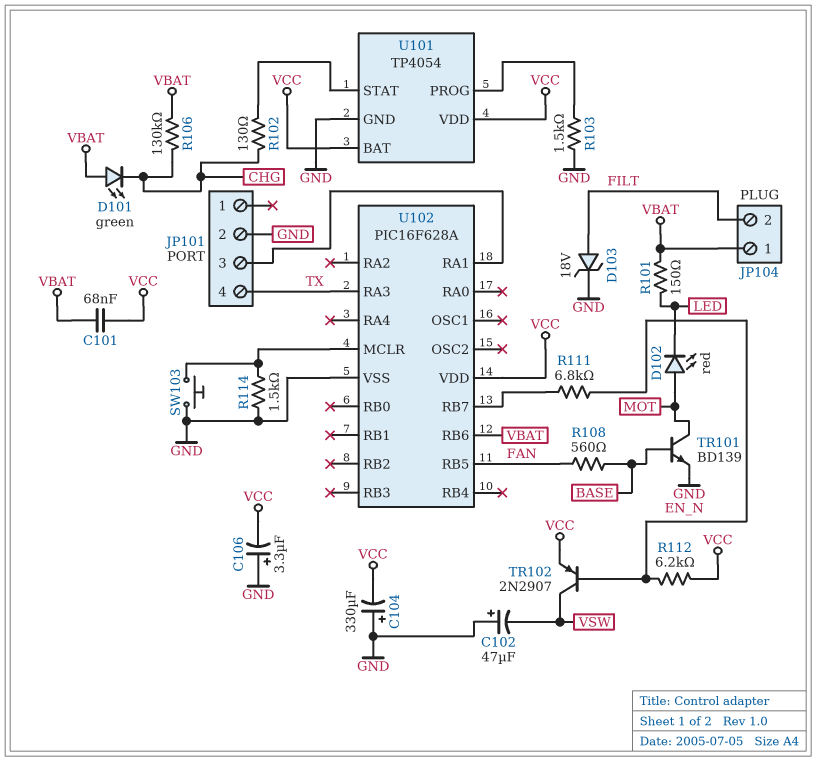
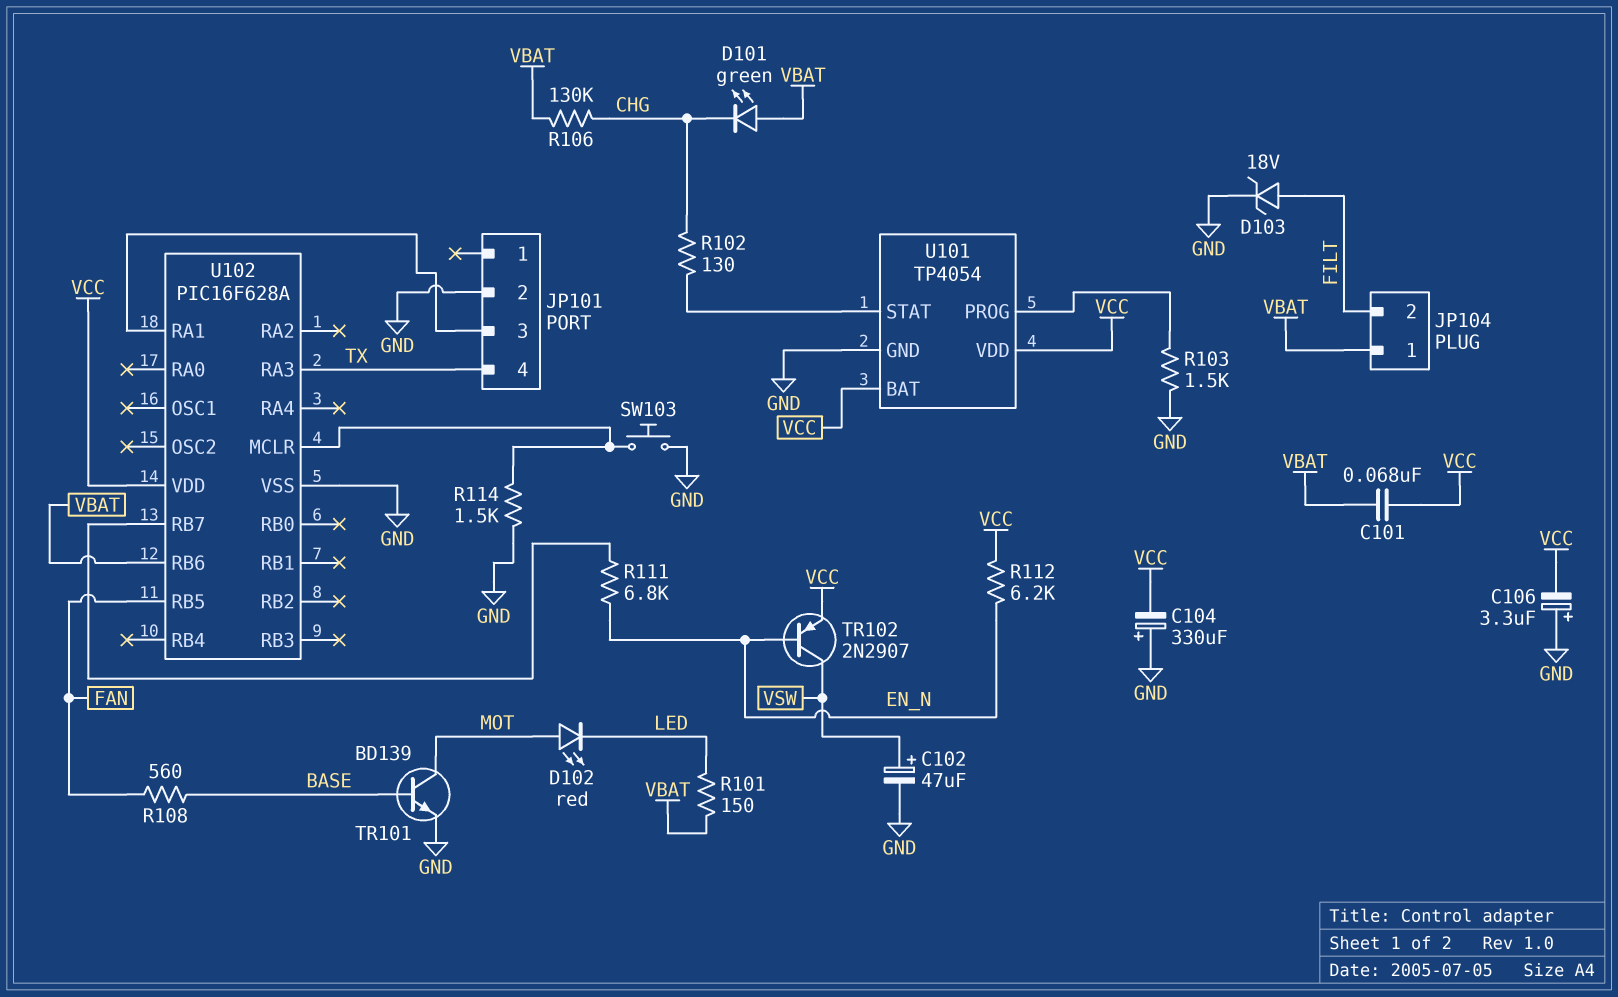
C102: 47uF (plus GND, minus VSW) -> 47uF (plus VSW, minus GND)

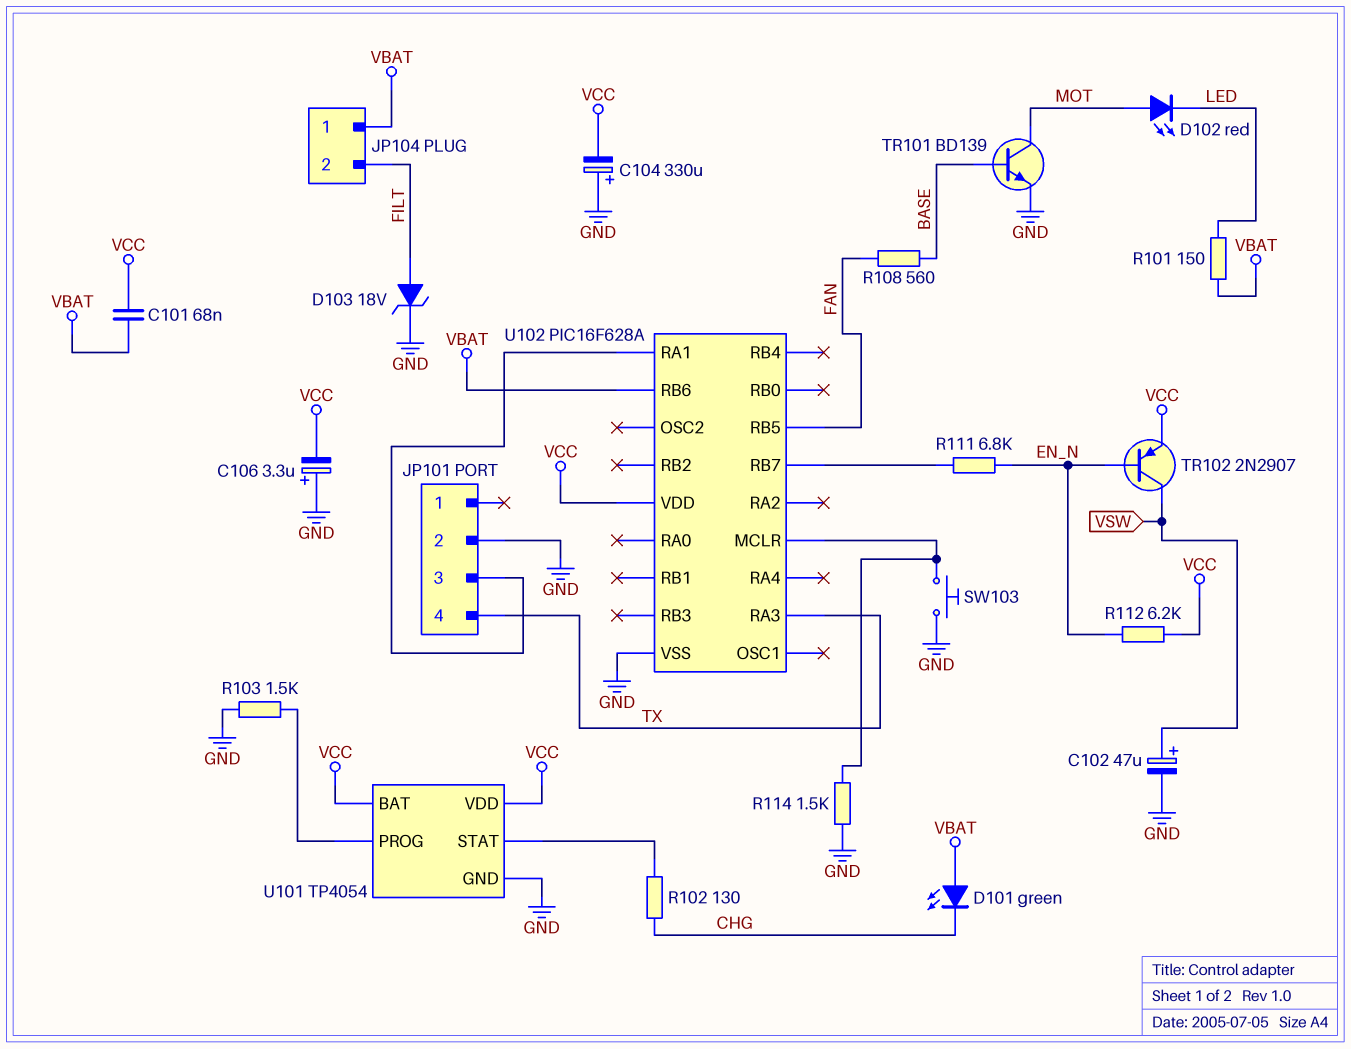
R106: 130k (CHG, VBAT) -> none

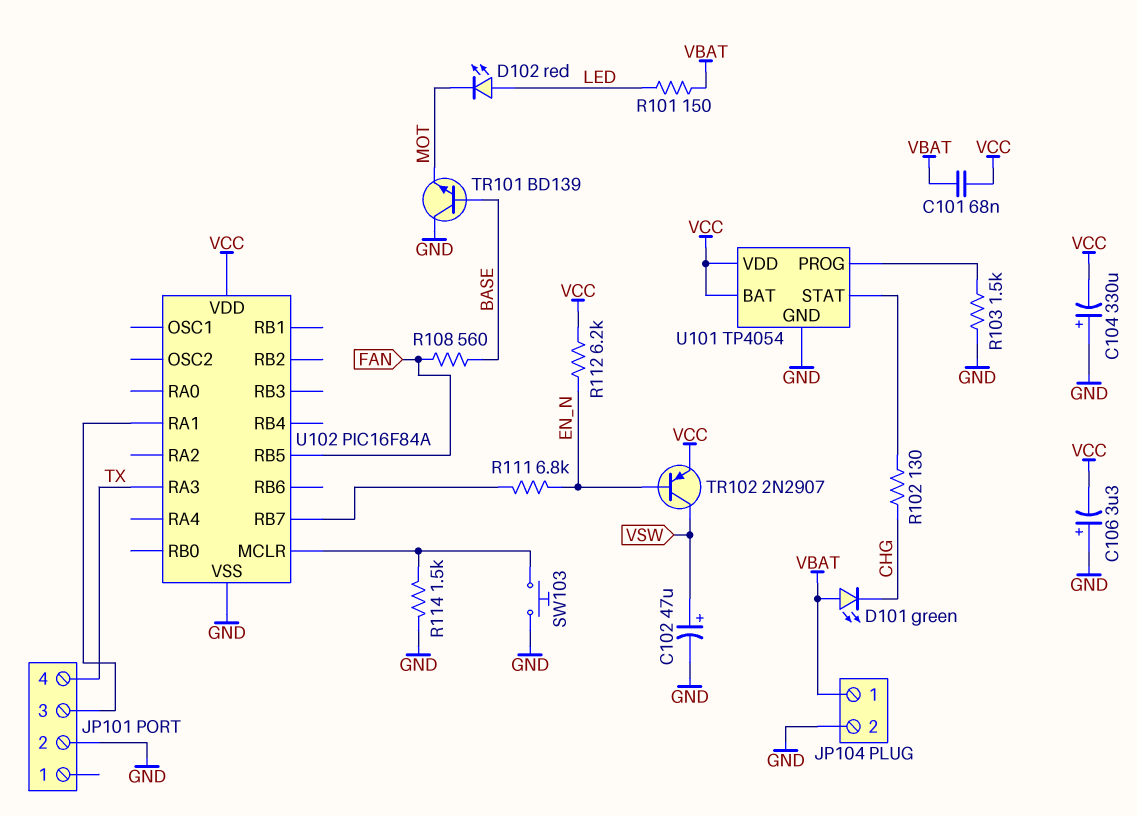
D102: LED red (A MOT, K LED) -> LED red (A LED, K MOT)
D103: zener 18V (A FILT, K GND) -> none
JP104 pin 2: FILT -> GND
TR101: NPN BD139 (B BASE, C MOT, E GND) -> NPN BD139 (B BASE, C GND, E MOT)
U102: PIC16F628A -> PIC16F84A
U102 pin RB6: VBAT -> none

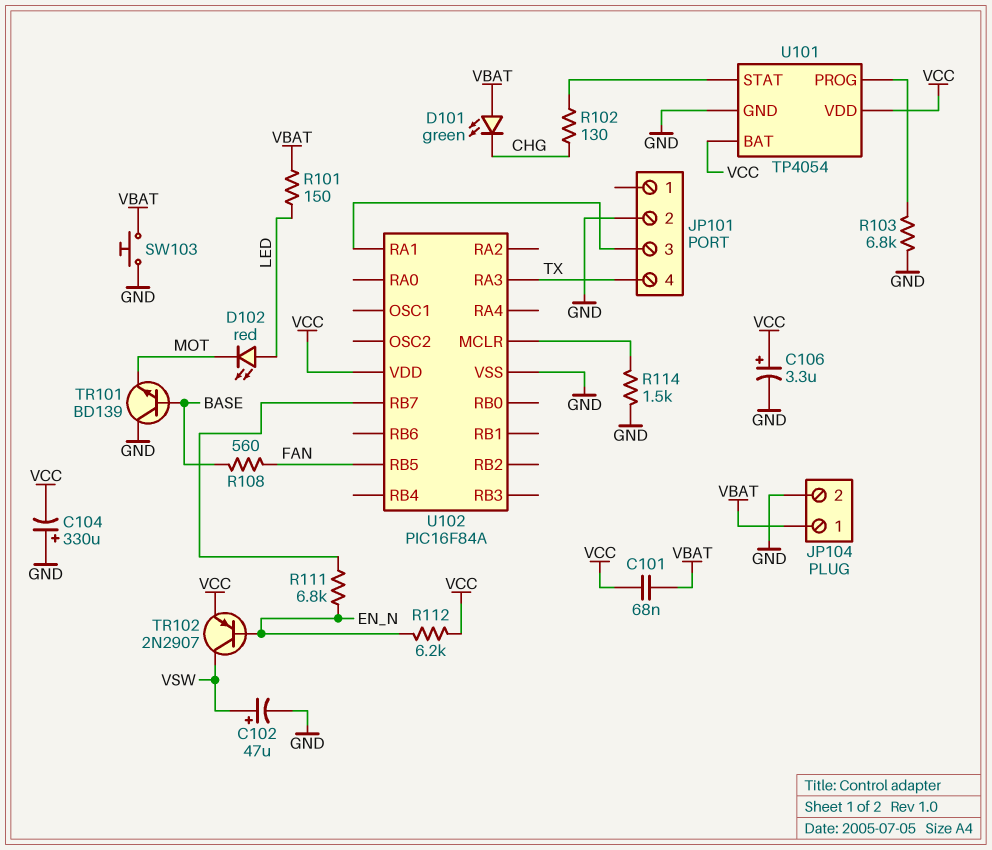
C106: 3.3uF (plus GND, minus VCC) -> 3.3uF (plus VCC, minus GND)
R103: 1.5k (GND, U101/PROG) -> 6.8k (GND, U101/PROG)
SW103: button (GND, U102/MCLR) -> button (GND, VBAT)

